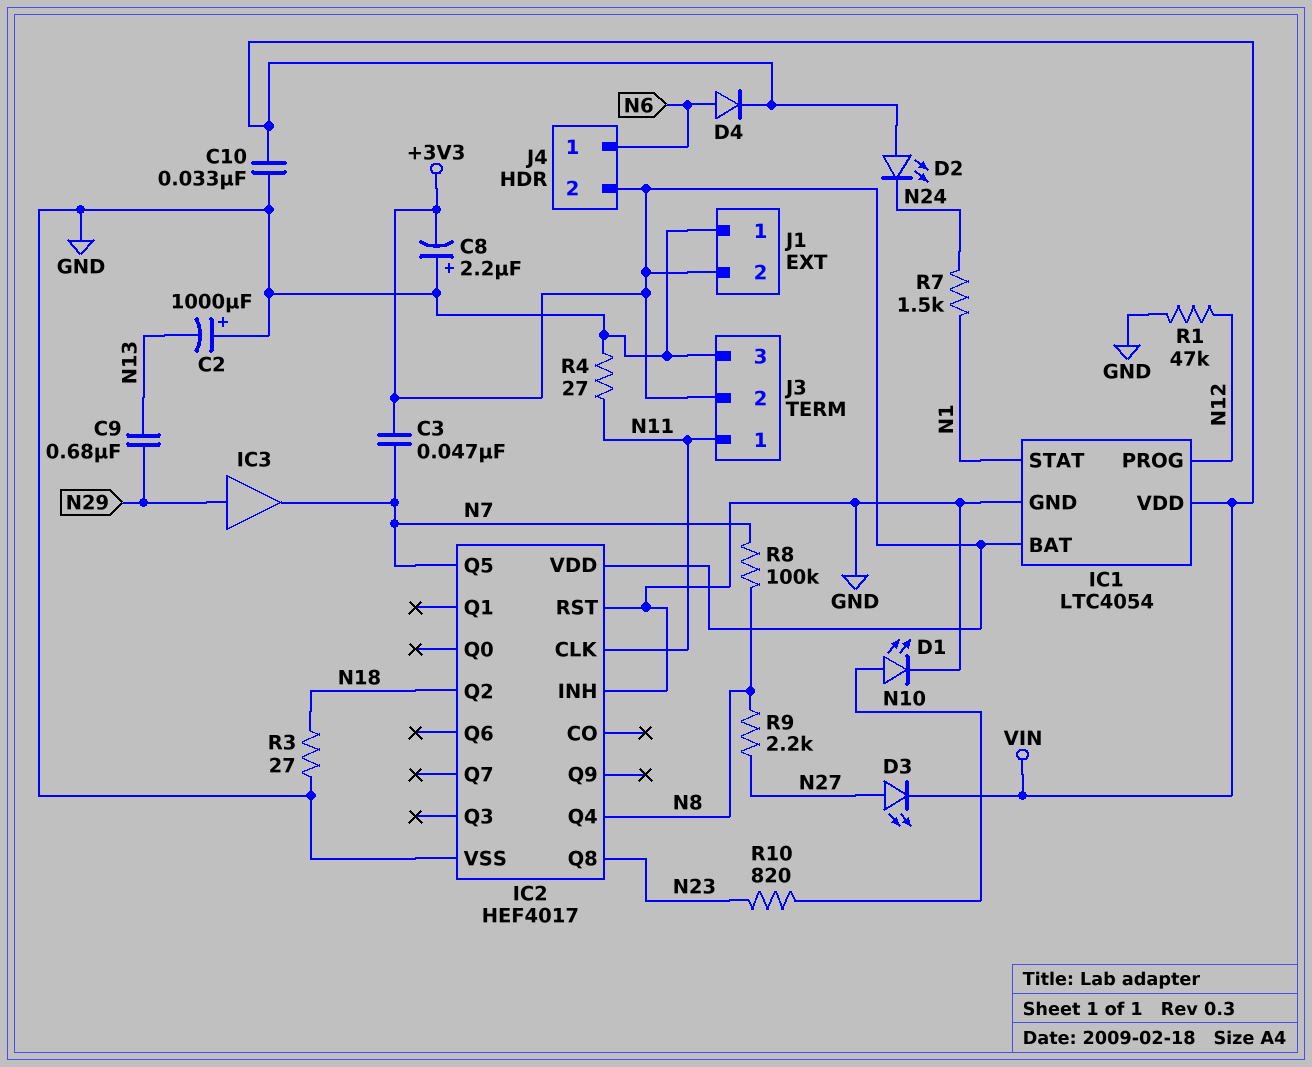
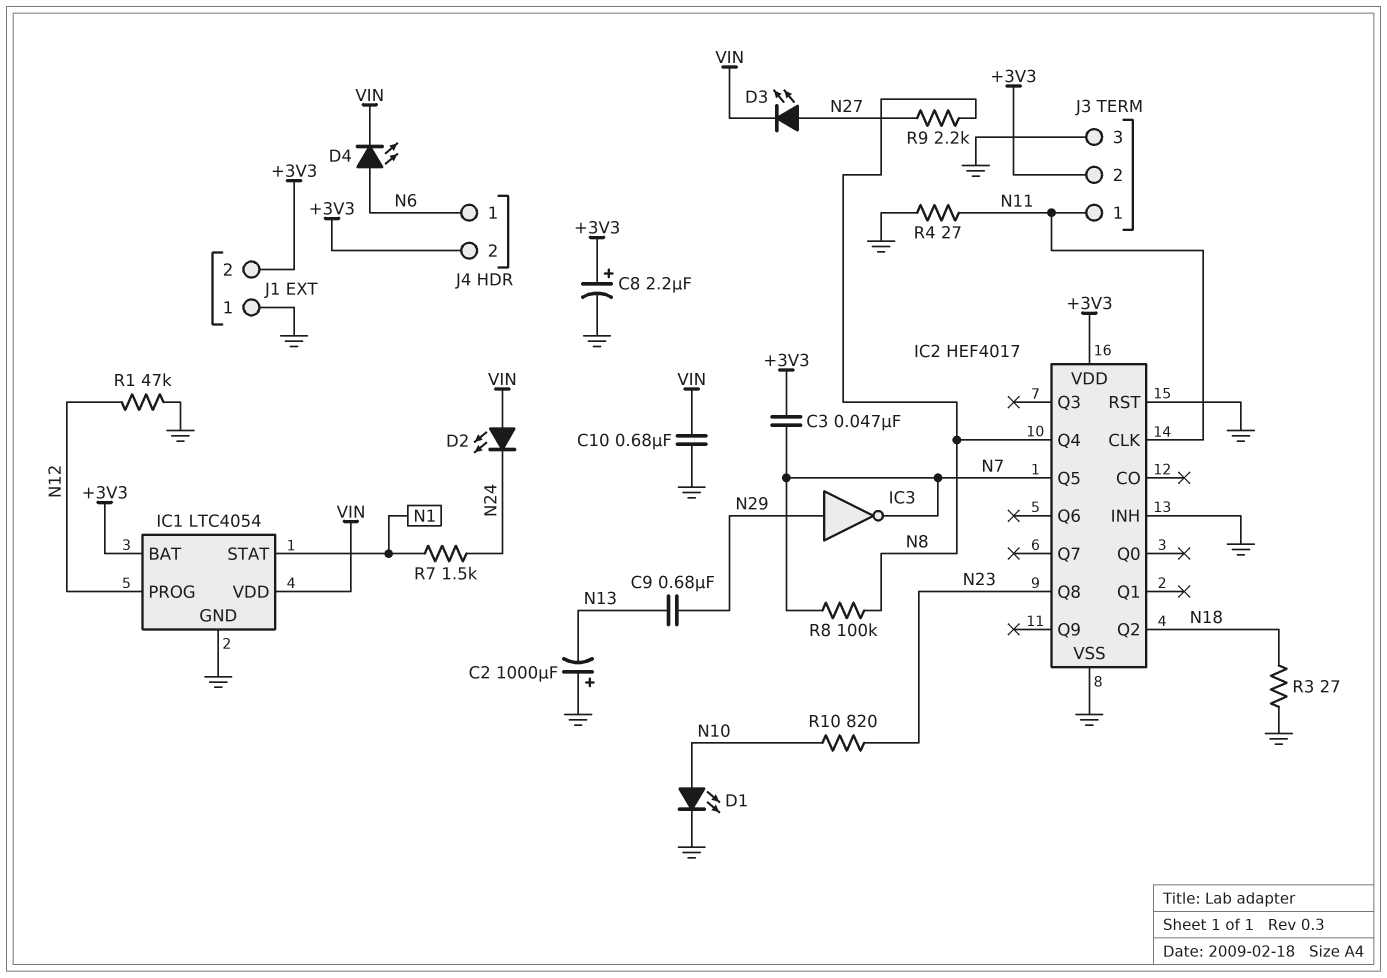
C8: 2.2uF (plus GND, minus +3V3) -> 2.2uF (plus +3V3, minus GND)
C10: 33nF (GND, VIN) -> 680nF (GND, VIN)
D4: diode (A N6, K VIN) -> LED (A N6, K VIN)
IC3: buffer (in N29, out N7) -> NOT (in N29, out N7)

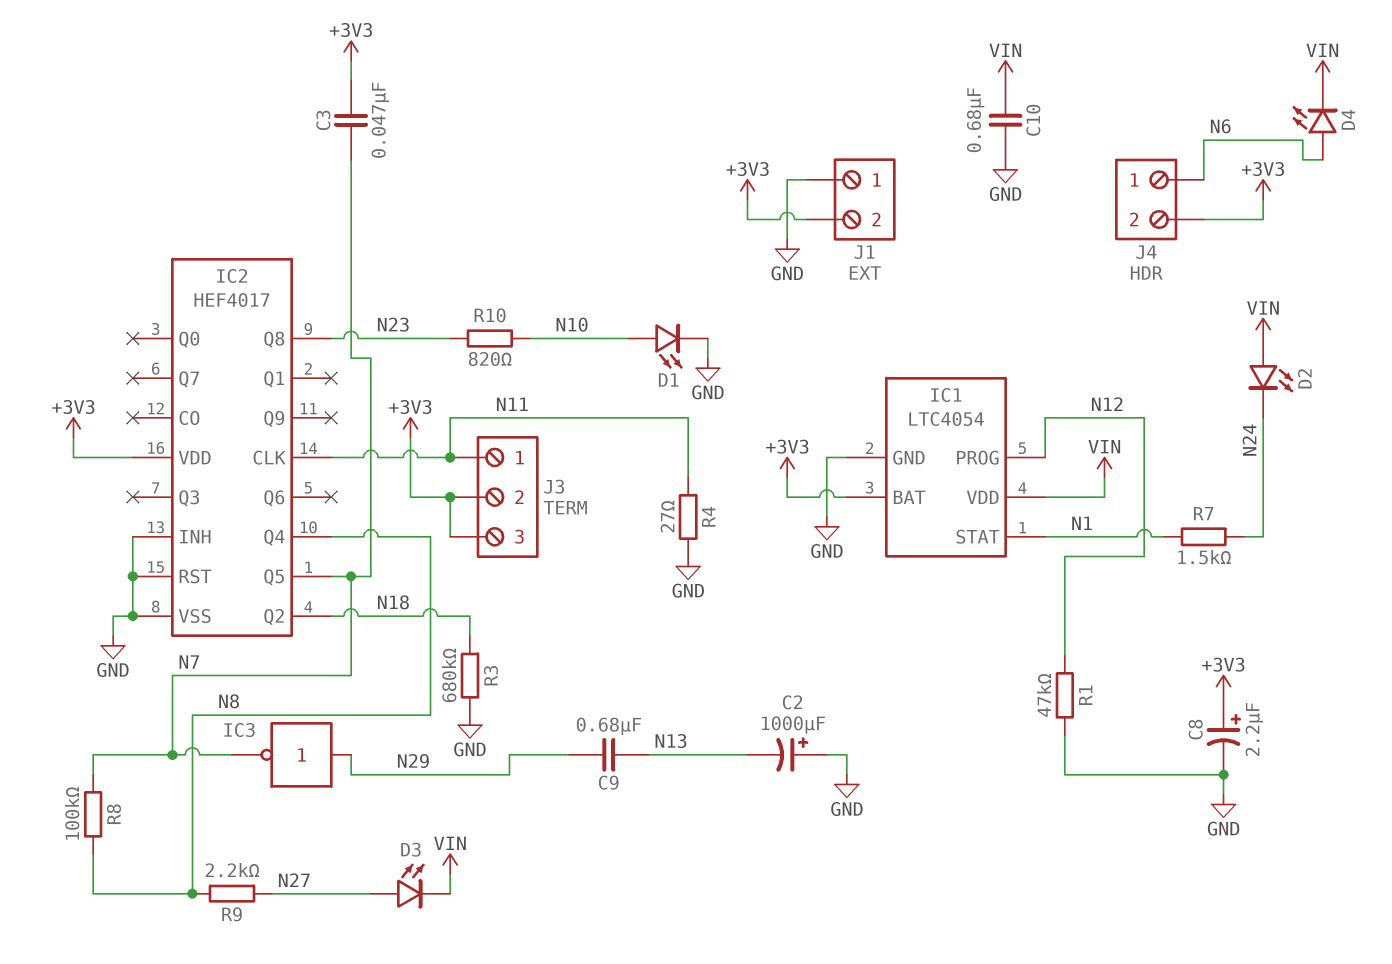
J3 pin 3: GND -> +3V3
R3: 27 (GND, N18) -> 680k (GND, N18)

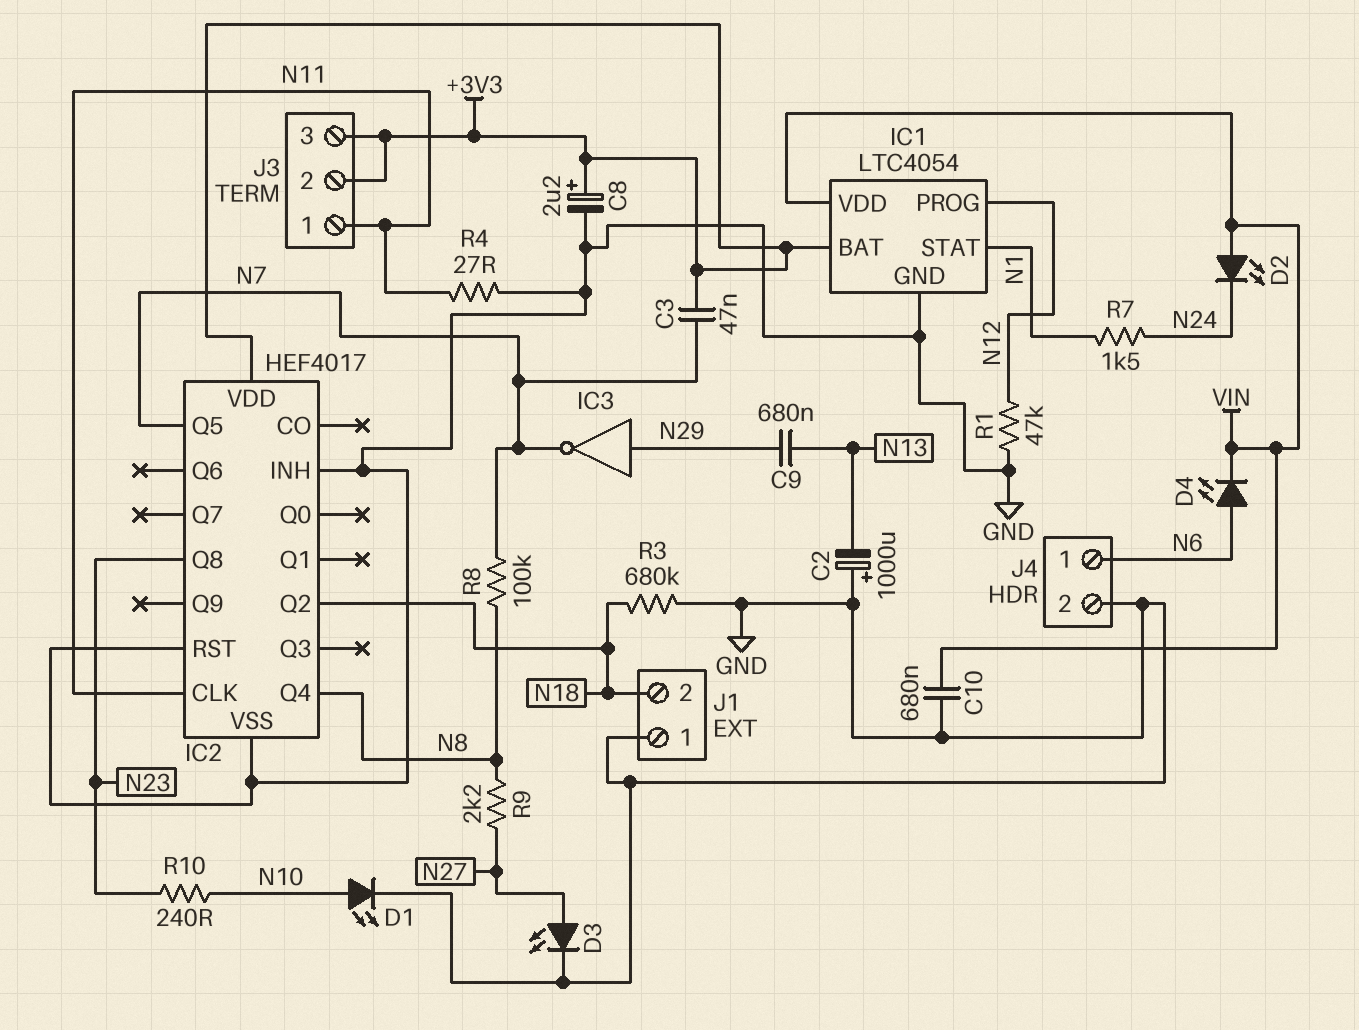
D3: LED (A N27, K VIN) -> LED (A N27, K GND)
J1 pin 2: +3V3 -> N18
J4 pin 2: +3V3 -> GND
R10: 820 (N10, N23) -> 240 (N10, N23)

